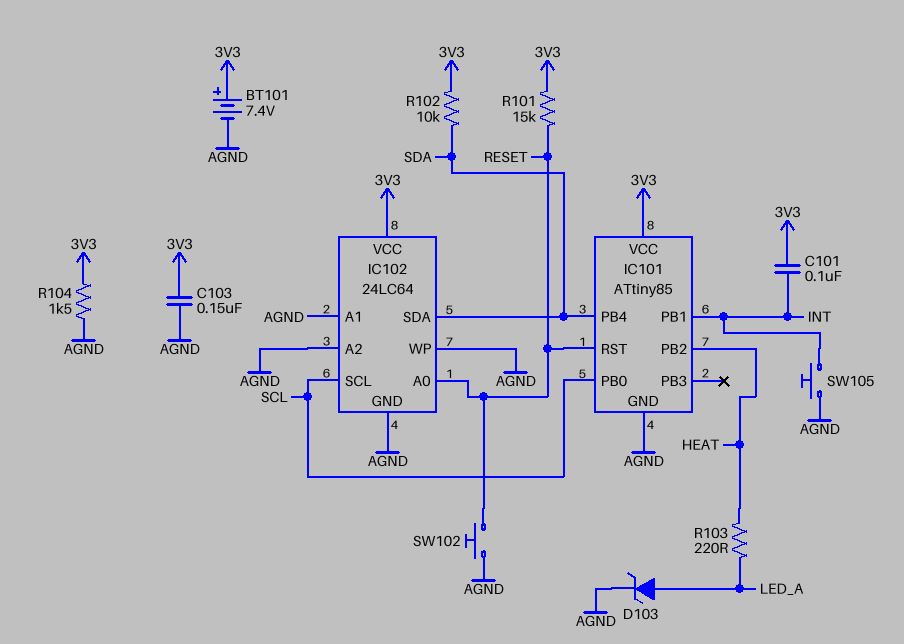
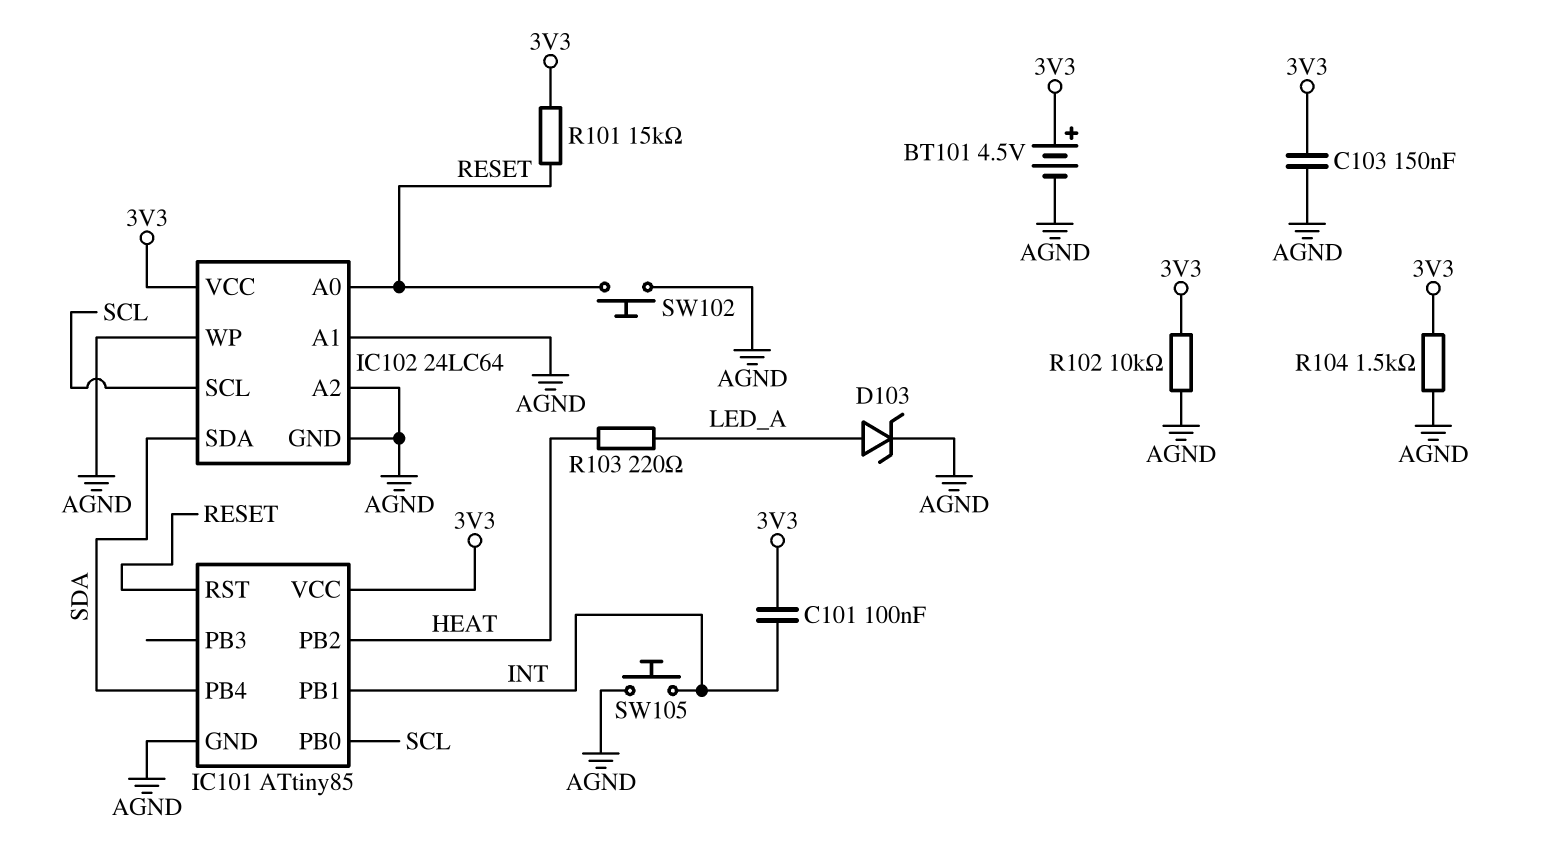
BT101: 7.4V (plus 3V3, minus AGND) -> 4.5V (plus 3V3, minus AGND)
R102: 10k (3V3, SDA) -> 10k (3V3, AGND)

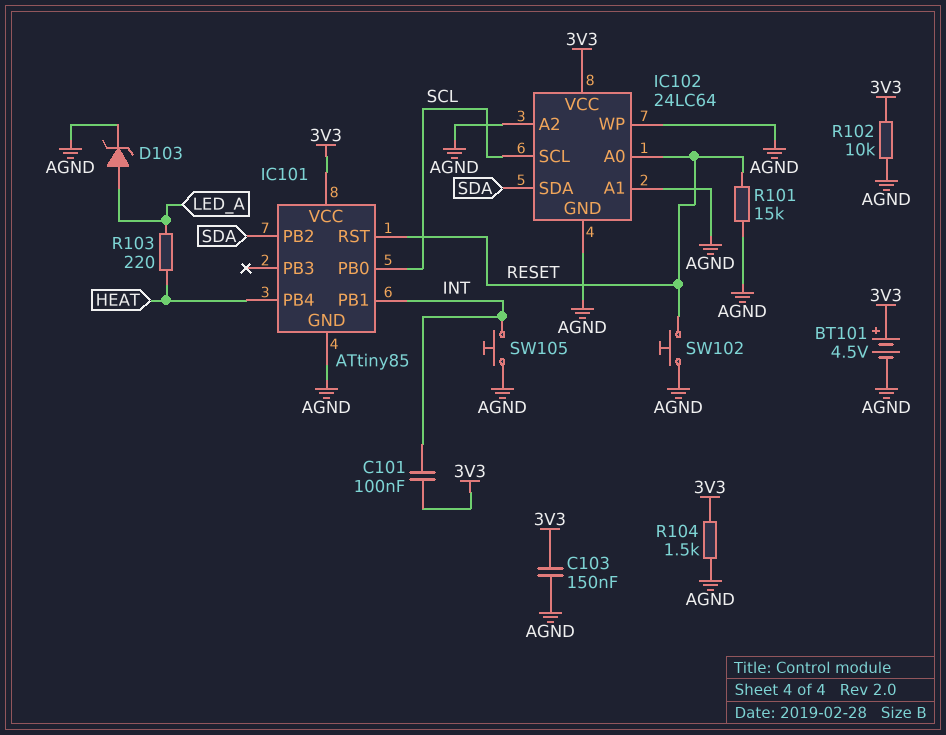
IC101 pin PB2: HEAT -> SDA
IC101 pin PB4: SDA -> HEAT
R101: 15k (3V3, RESET) -> 15k (AGND, RESET)

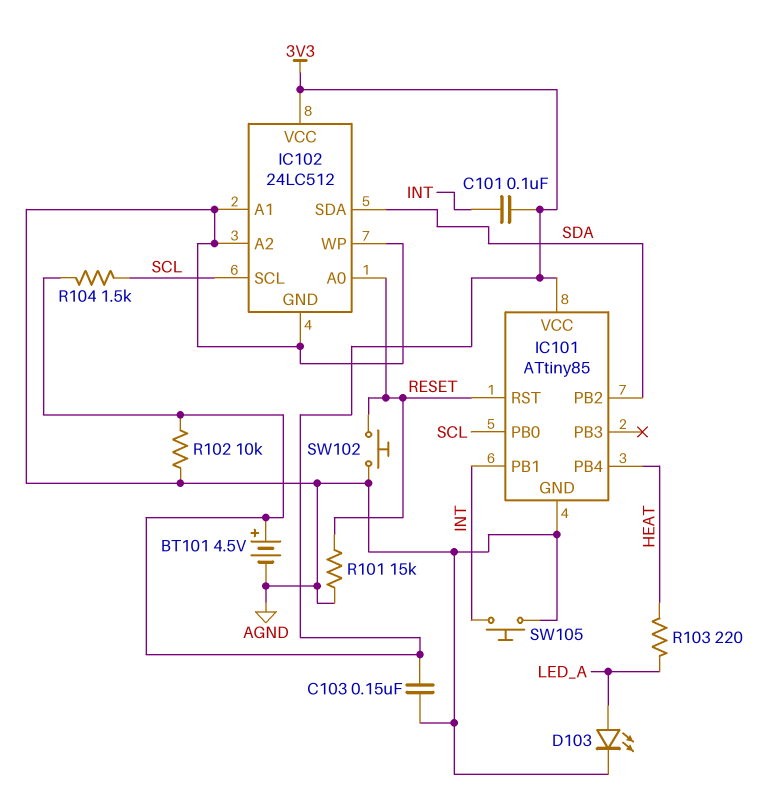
D103: zener (A LED_A, K AGND) -> LED (A LED_A, K AGND)
IC102: 24LC64 -> 24LC512
R104: 1.5k (3V3, AGND) -> 1.5k (3V3, SCL)

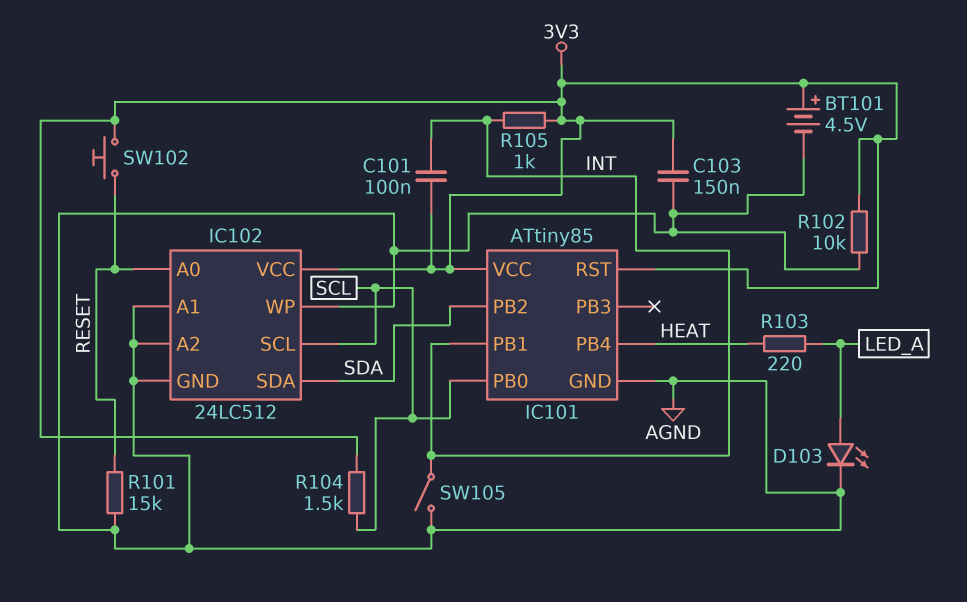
IC101 pin RST: RESET -> 3V3
R105: none -> 1k (3V3, INT)
SW102: button (AGND, RESET) -> button (3V3, RESET)
SW105: button (AGND, INT) -> switch (AGND, INT)

